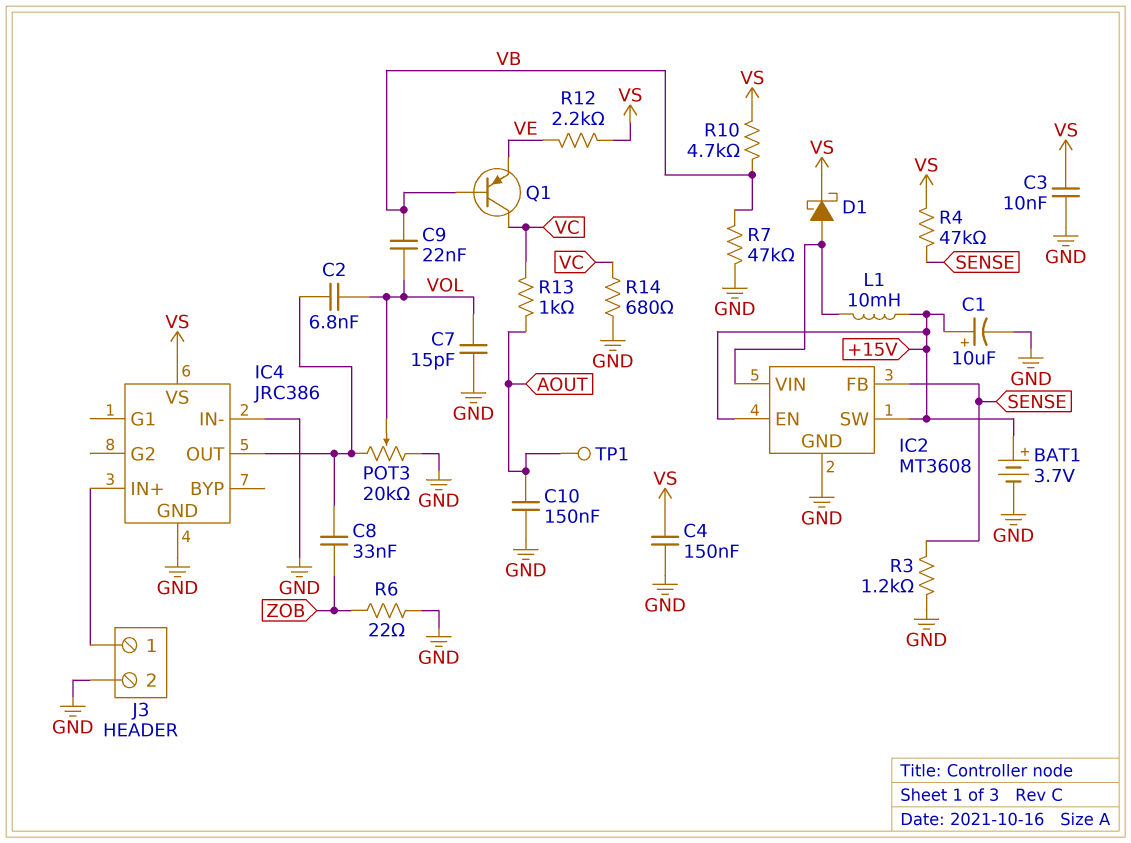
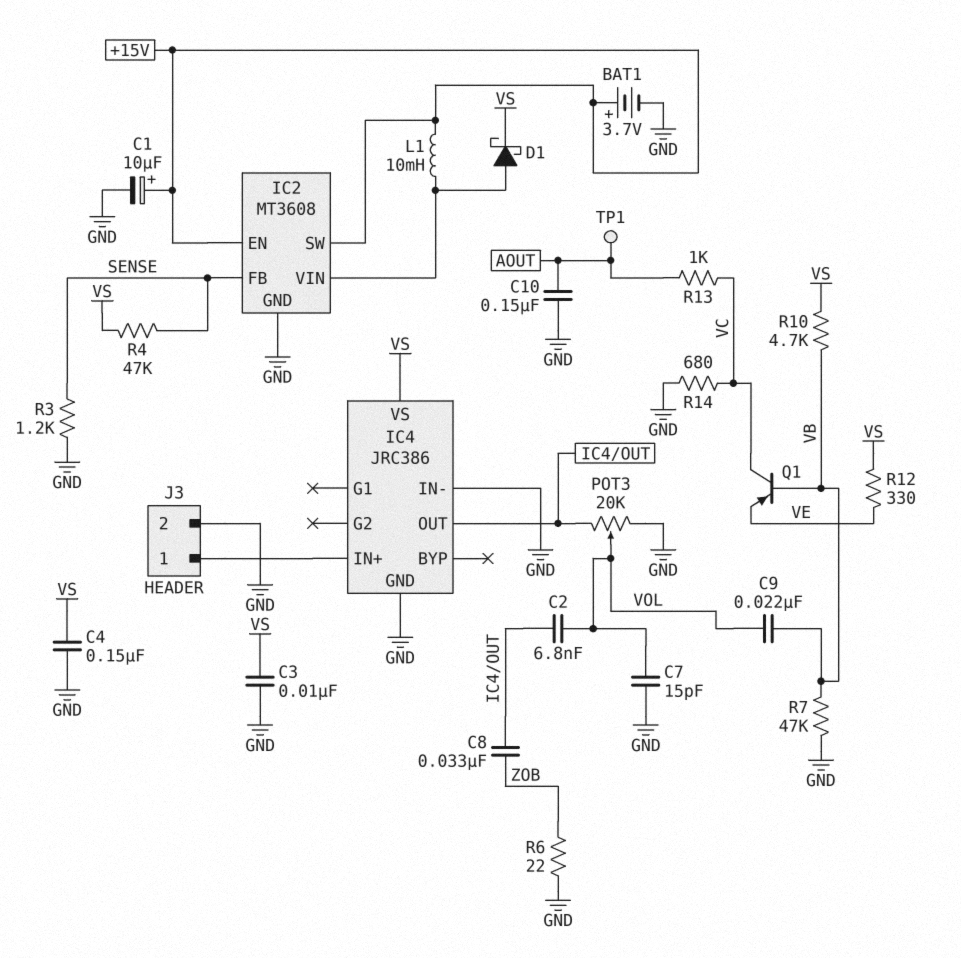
R12: 2.2k (VE, VS) -> 330 (VE, VS)

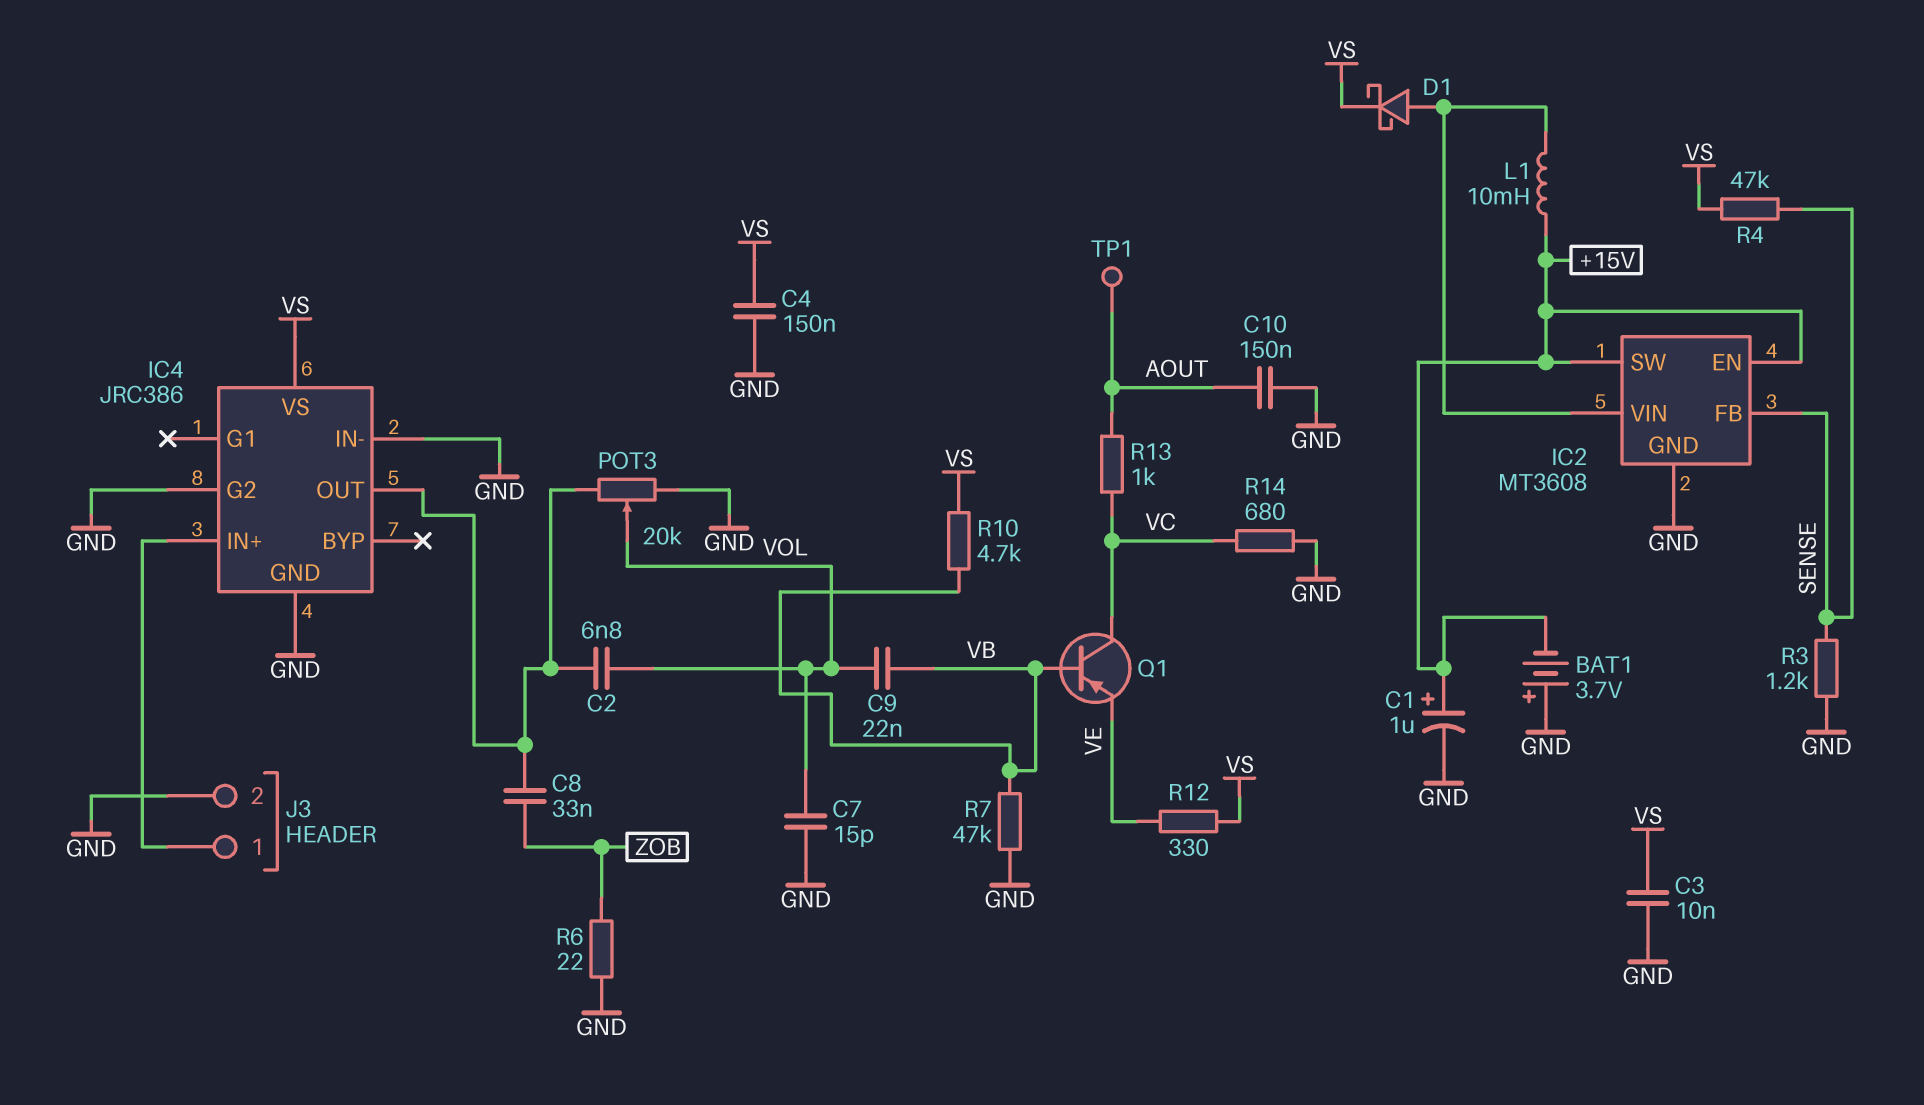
BAT1: 3.7V (plus +15V, minus GND) -> 3.7V (plus GND, minus +15V)
C1: 10uF (plus +15V, minus GND) -> 1uF (plus +15V, minus GND)
IC4 pin G2: none -> GND

